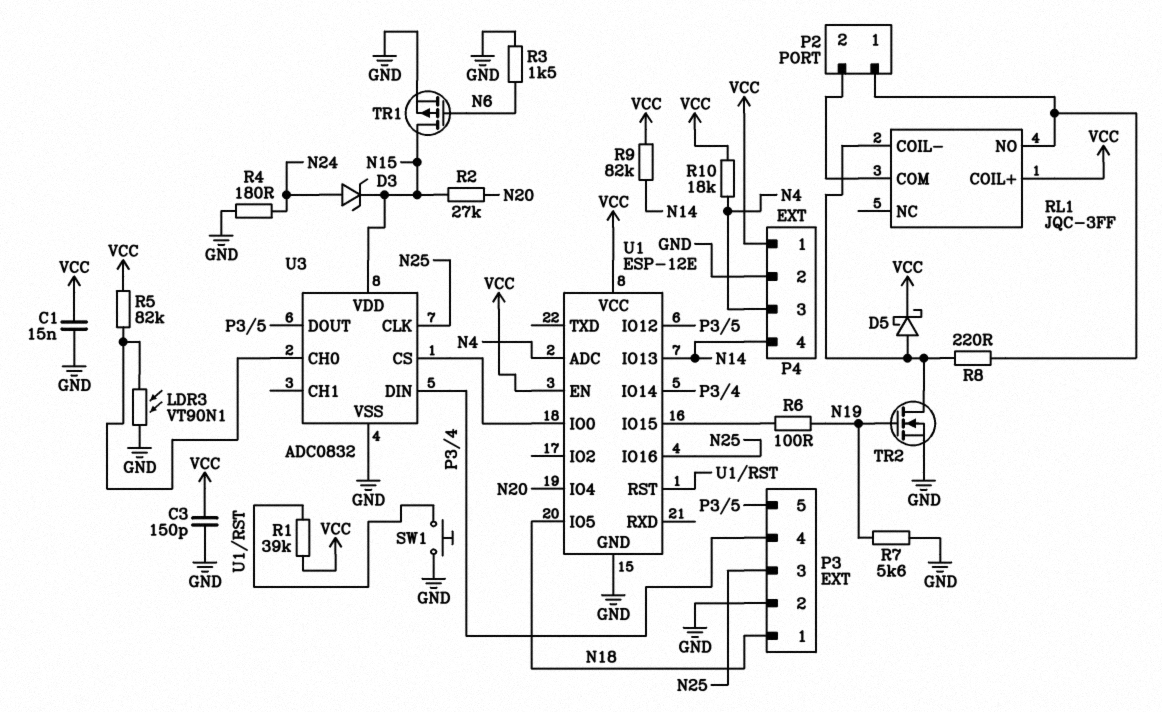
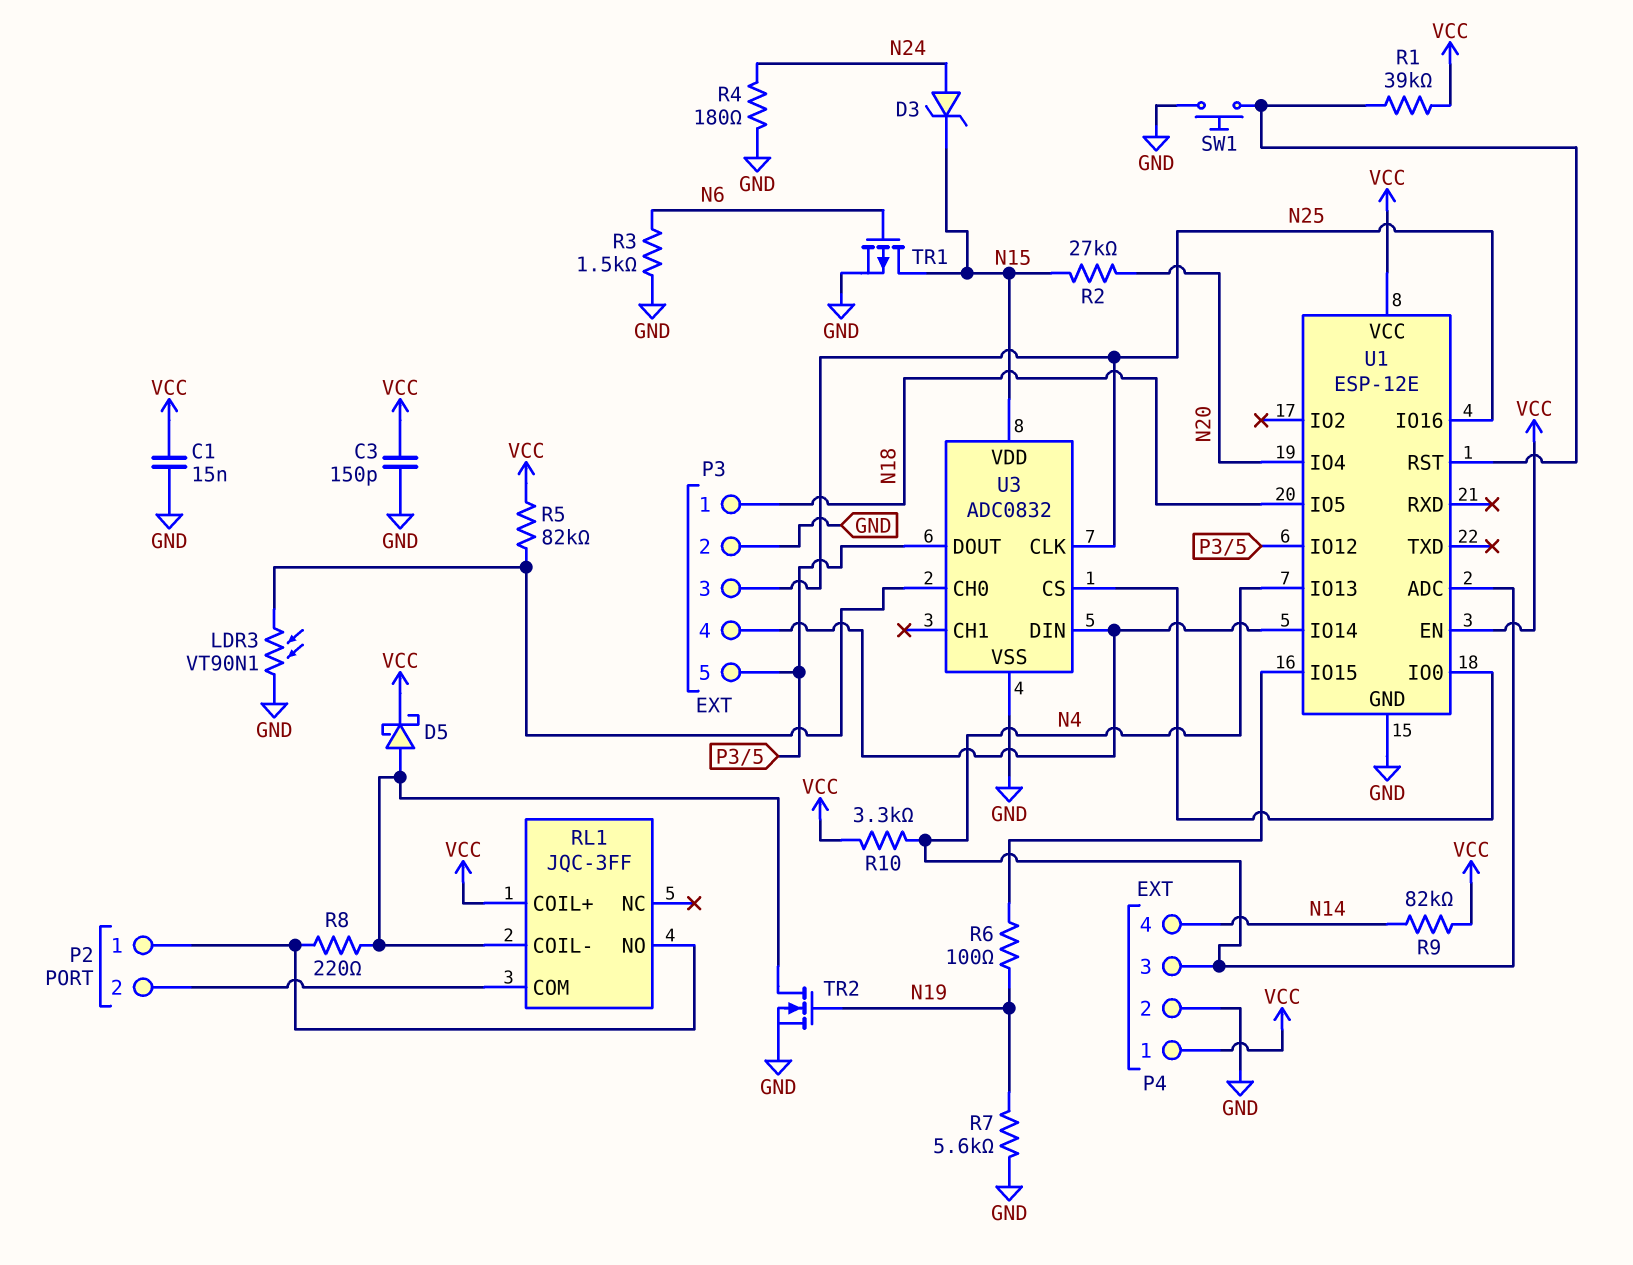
R10: 18k (N4, VCC) -> 3.3k (N4, VCC)
U1 pin IO13: N14 -> N4

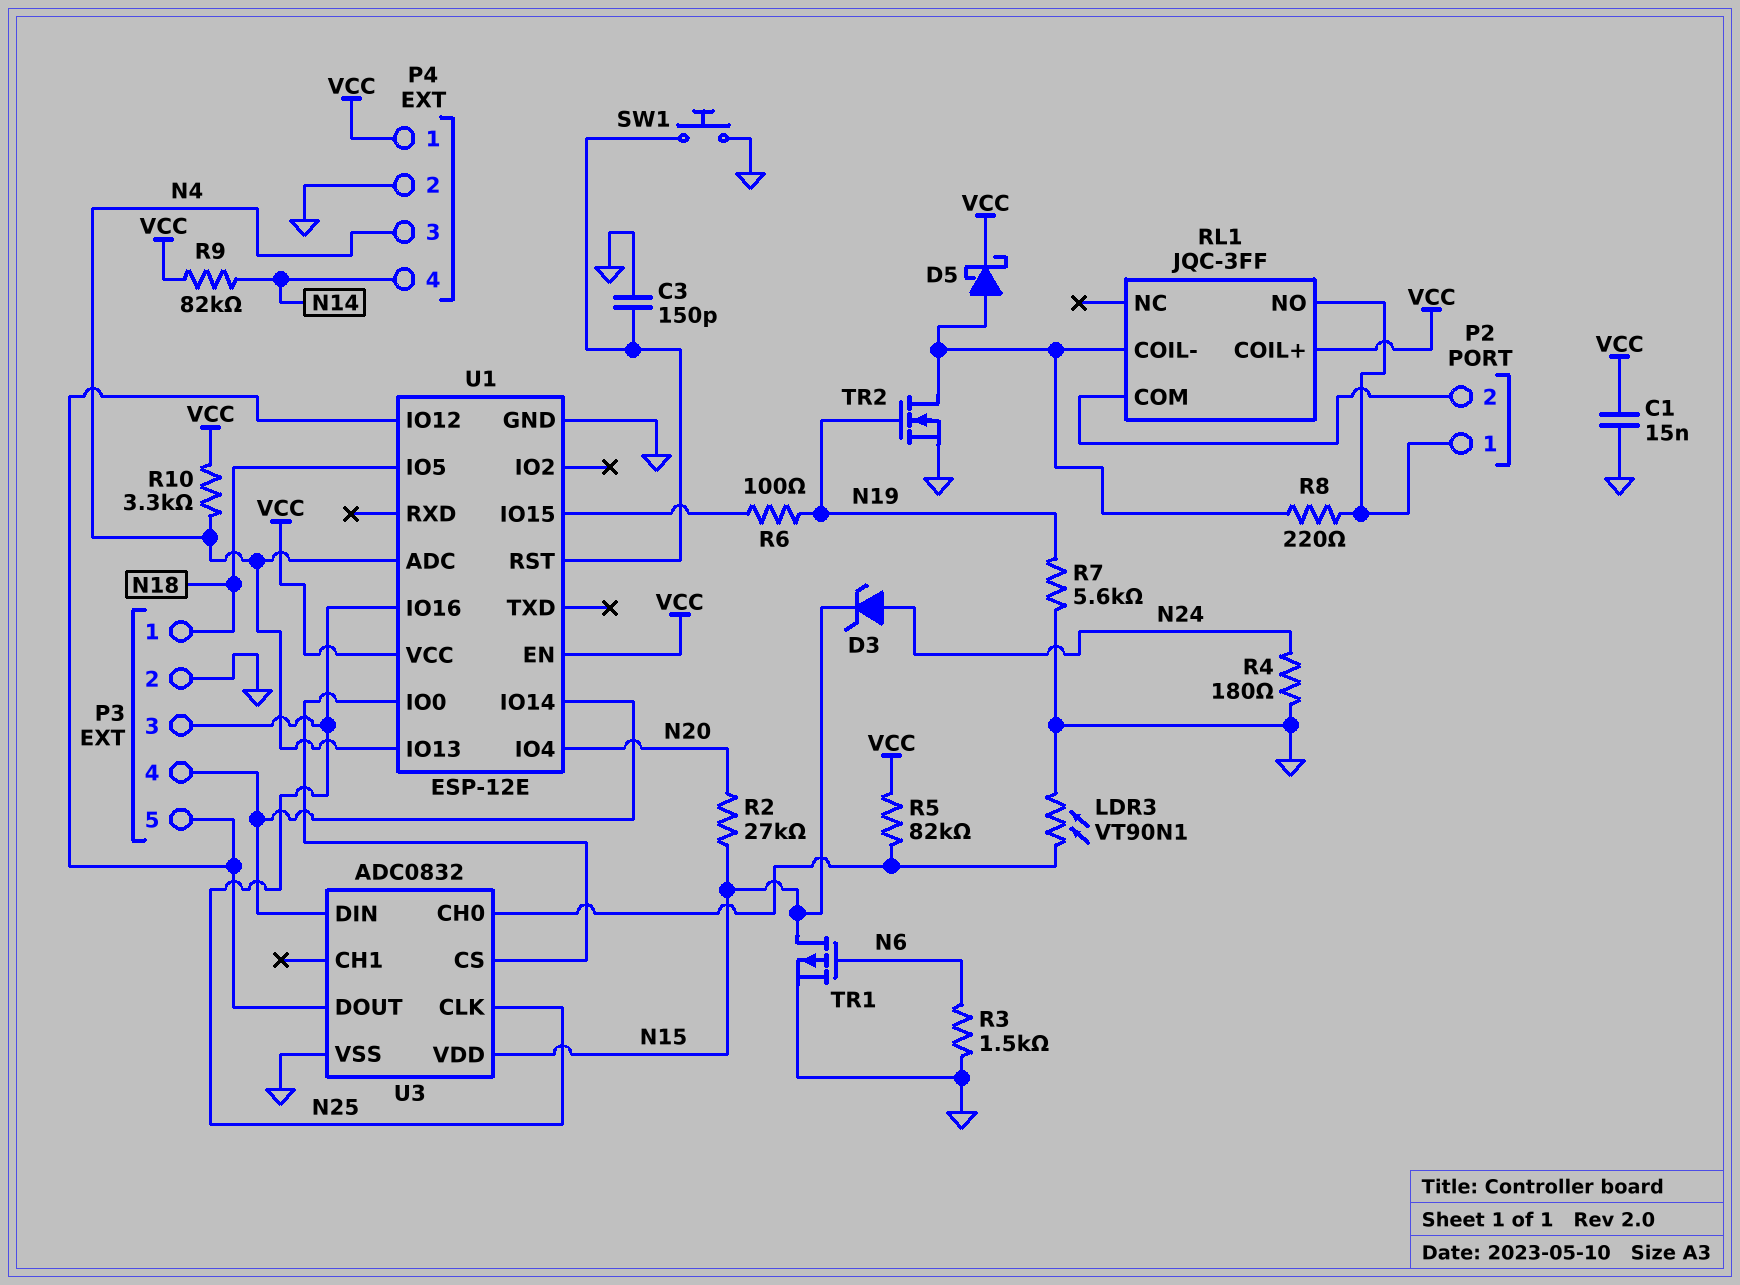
C3: 150pF (GND, VCC) -> 150pF (GND, U1/RST)
R1: 39k (U1/RST, VCC) -> none

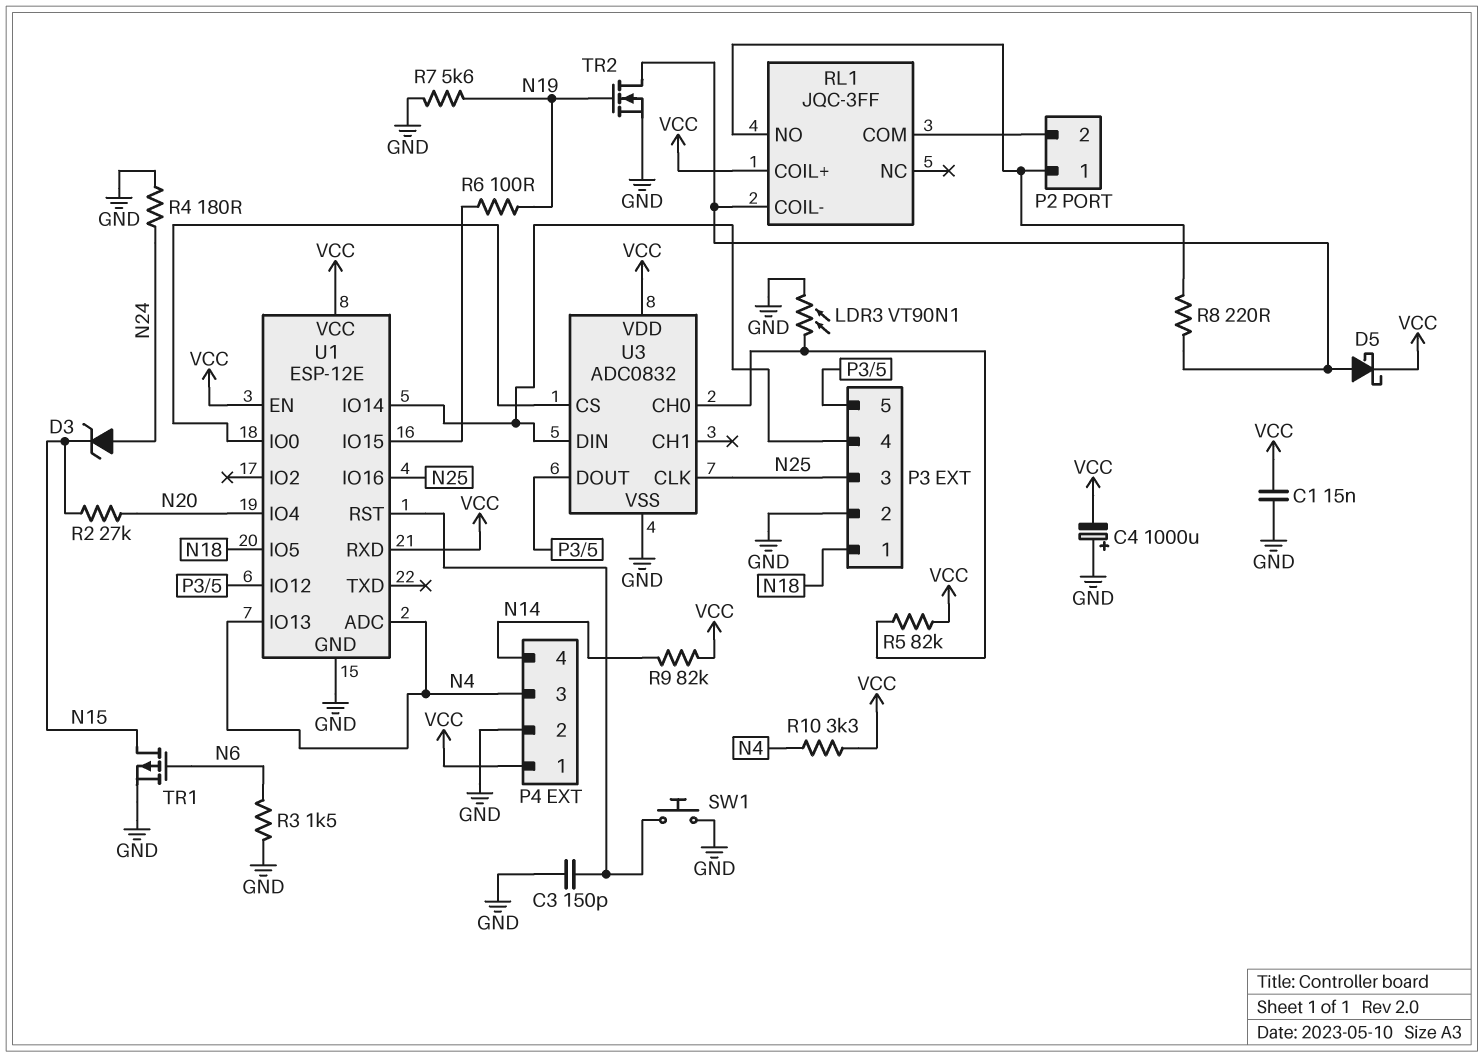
C4: none -> 1000uF (plus GND, minus VCC)
U1 pin RXD: none -> VCC
U3 pin VDD: N15 -> VCC

